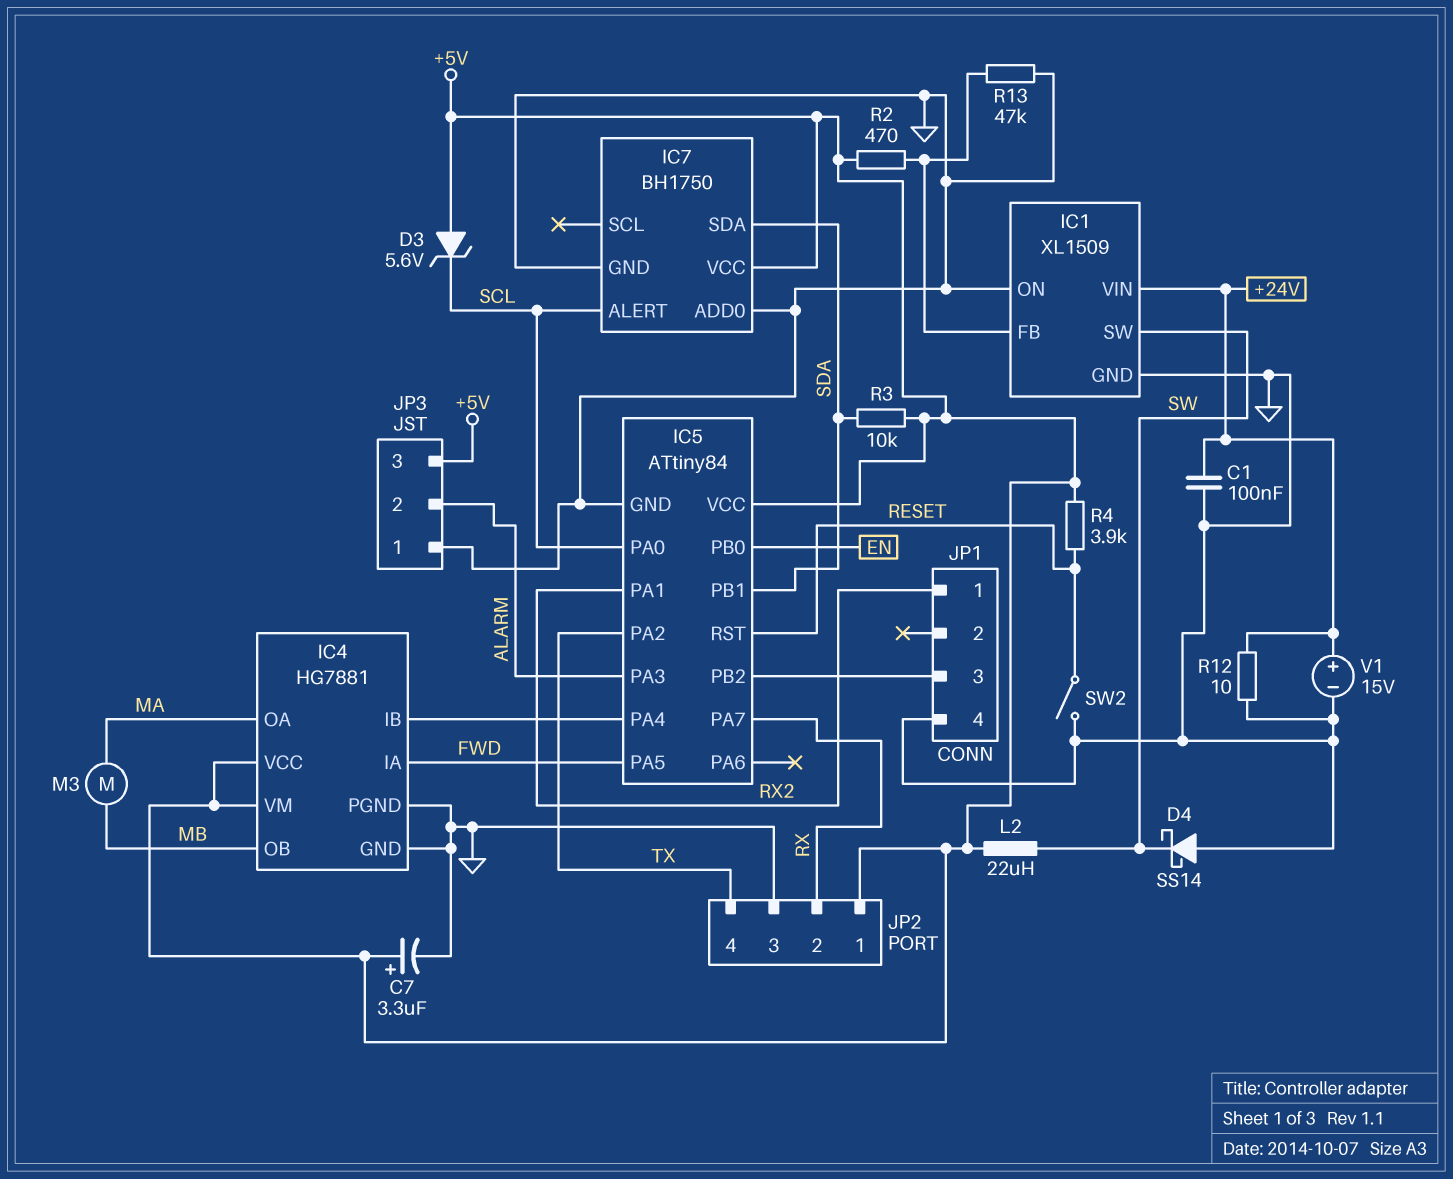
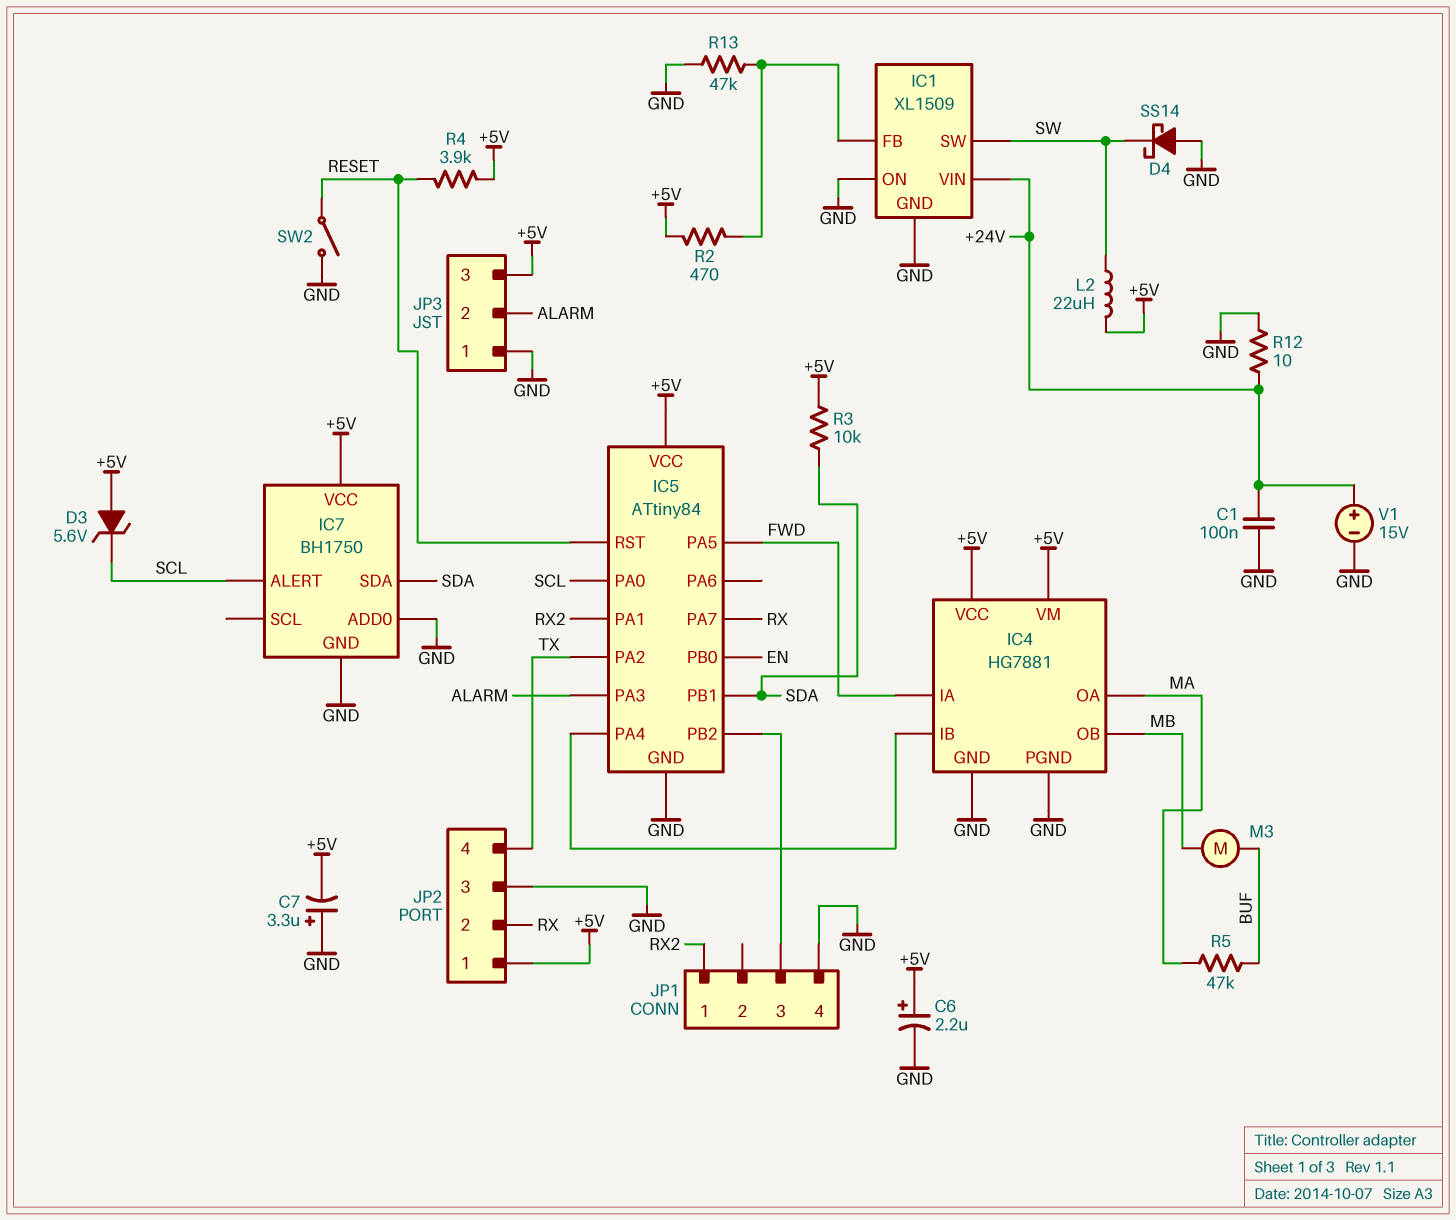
C6: none -> 2.2uF (plus +5V, minus GND)
C7: 3.3uF (plus +5V, minus GND) -> 3.3uF (plus GND, minus +5V)
M3: motor (MA, MB) -> motor (BUF, MB)
R5: none -> 47k (BUF, MA)

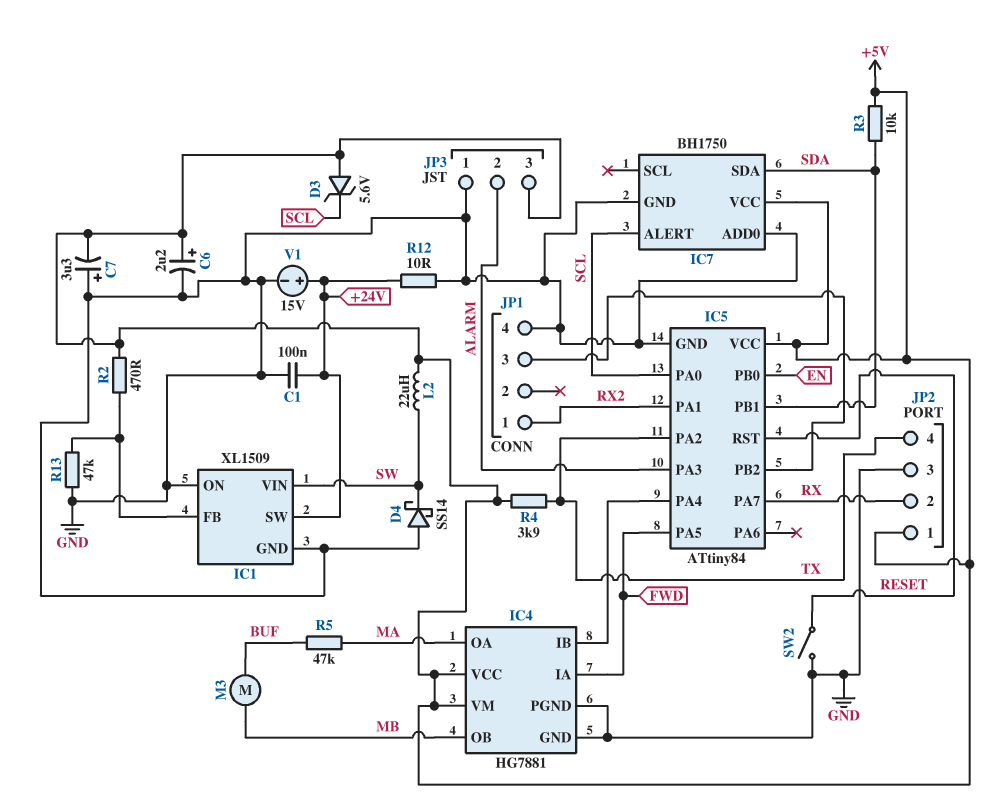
IC1 pin SW: SW -> +24V
IC1 pin VIN: +24V -> SW
R4: 3.9k (+5V, RESET) -> 3.9k (+5V, TX)

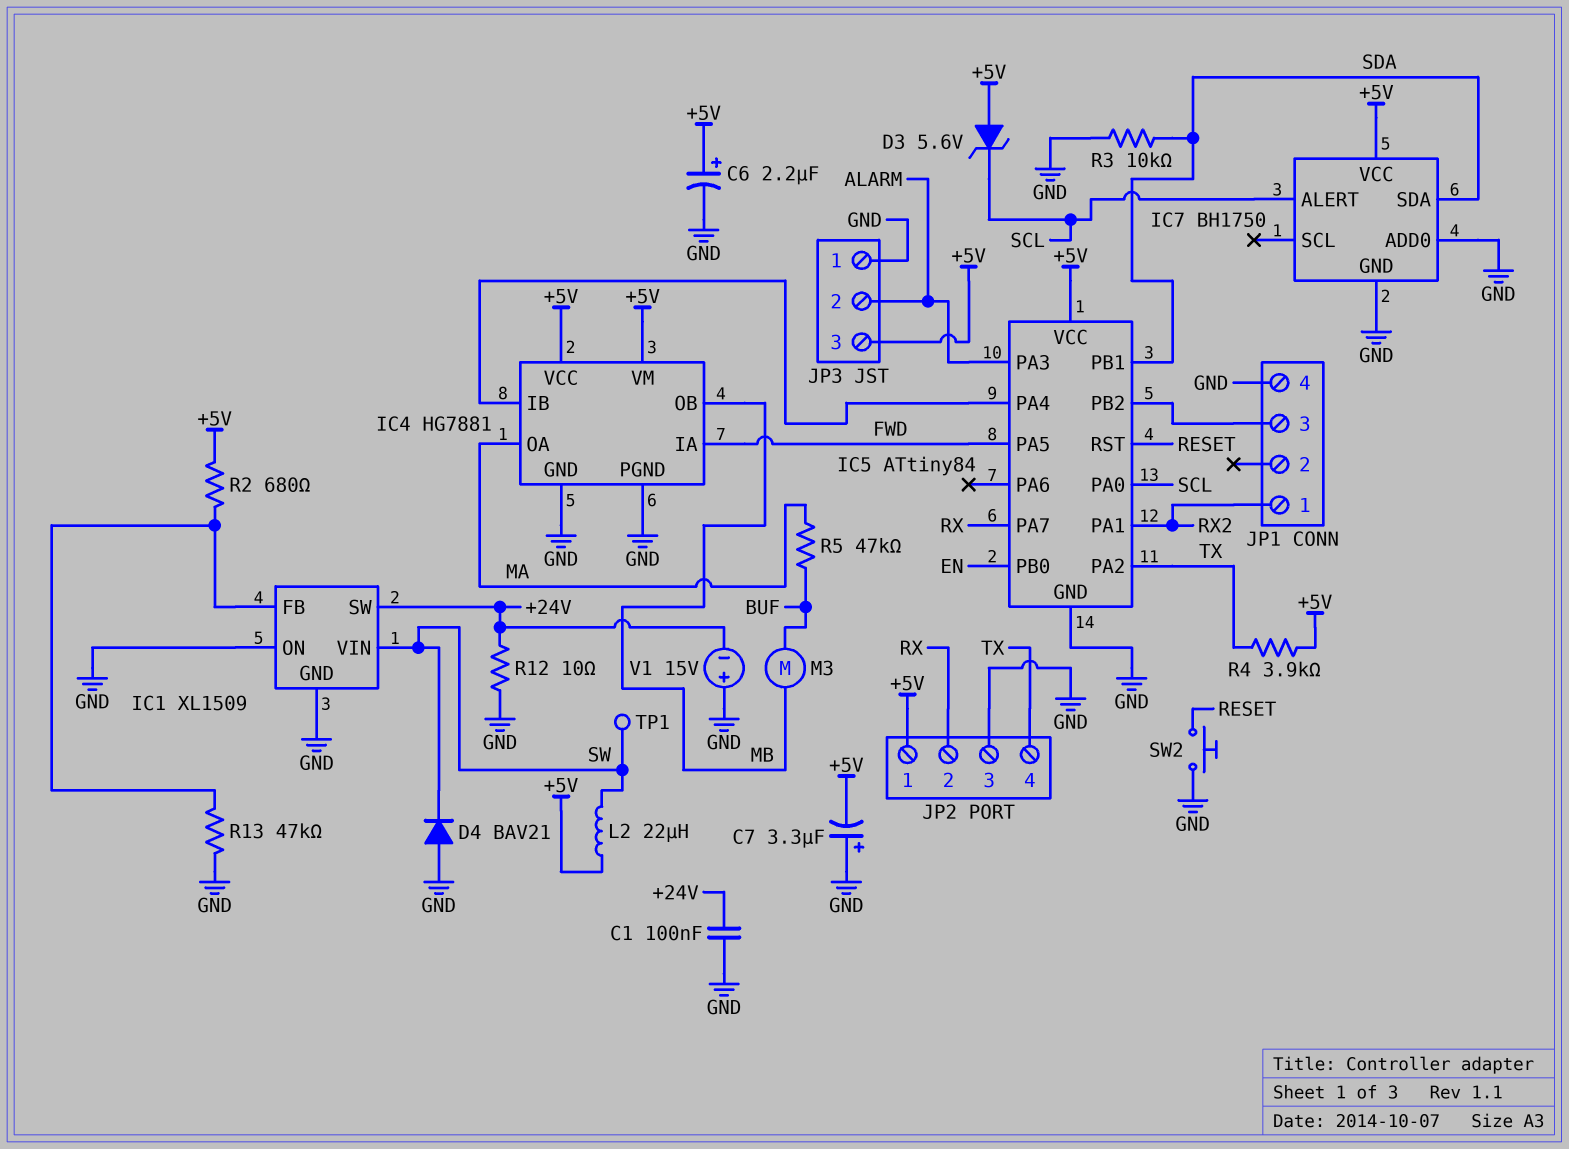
D4: schottky SS14 (A GND, K SW) -> diode BAV21 (A GND, K SW)
R2: 470 (+5V, IC1/FB) -> 680 (+5V, IC1/FB)
R3: 10k (+5V, SDA) -> 10k (GND, SDA)
SW2: switch (GND, RESET) -> button (GND, RESET)
TP1: none -> test point (SW)
V1: 15V (plus +24V, minus GND) -> 15V (plus GND, minus +24V)

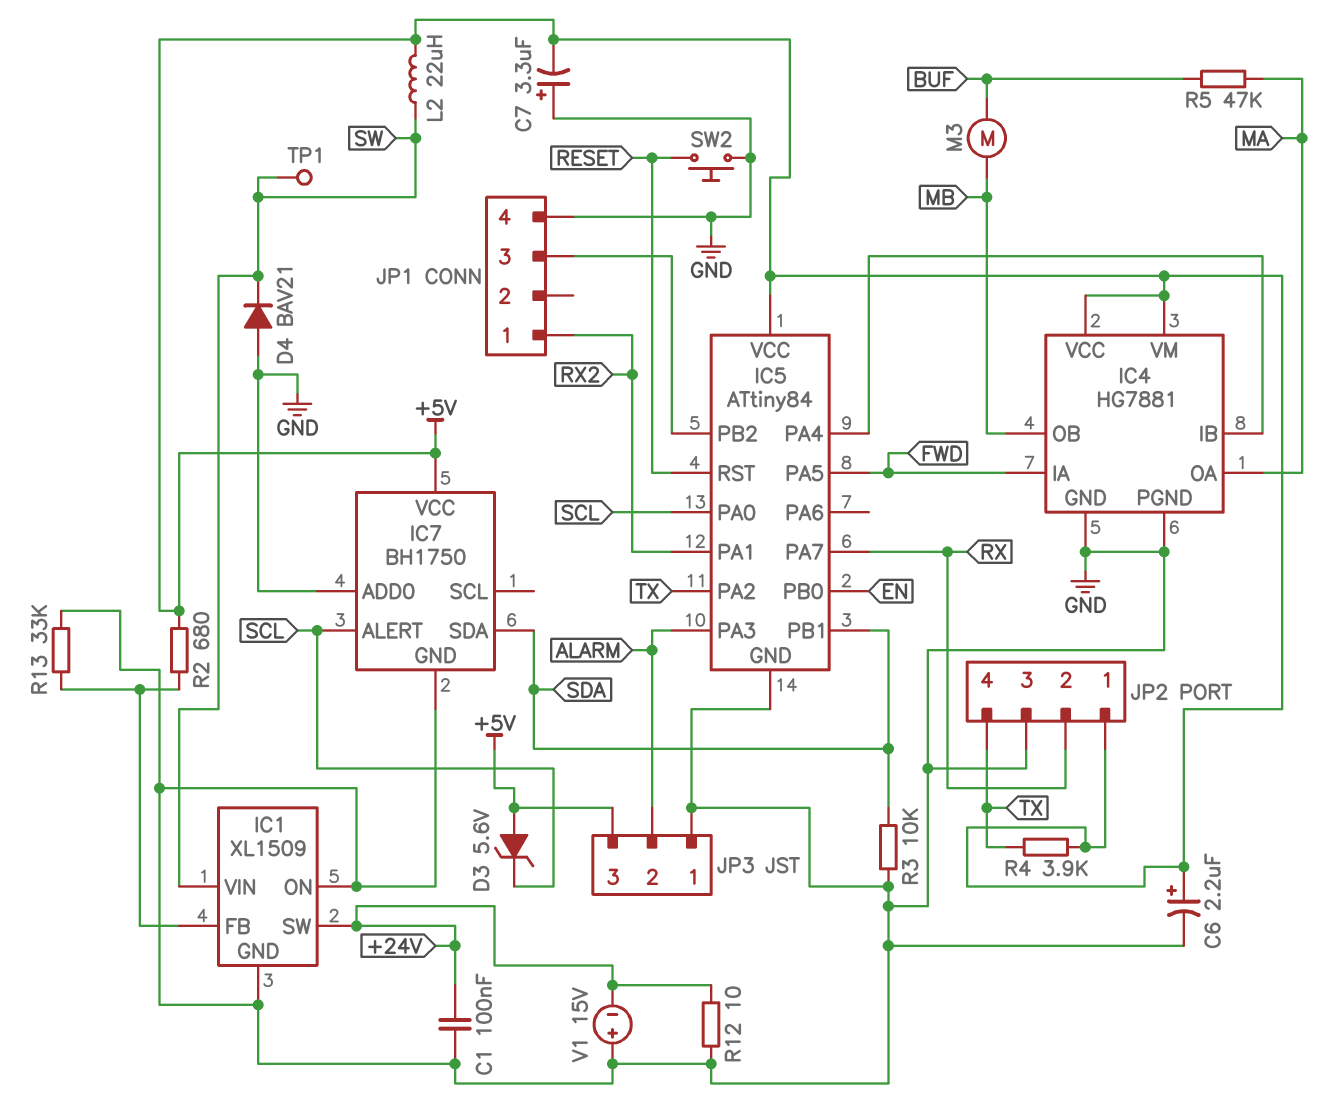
R13: 47k (GND, IC1/FB) -> 33k (GND, IC1/FB)

